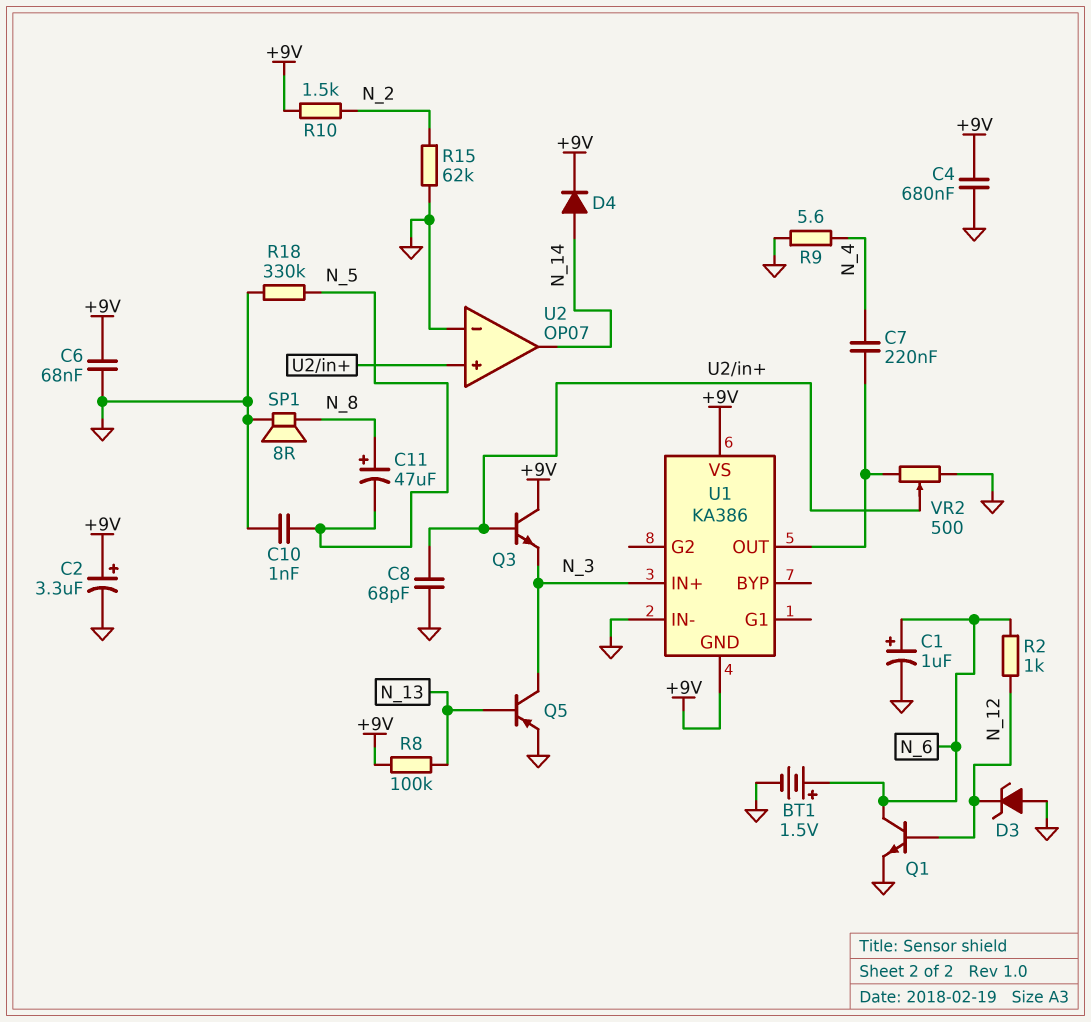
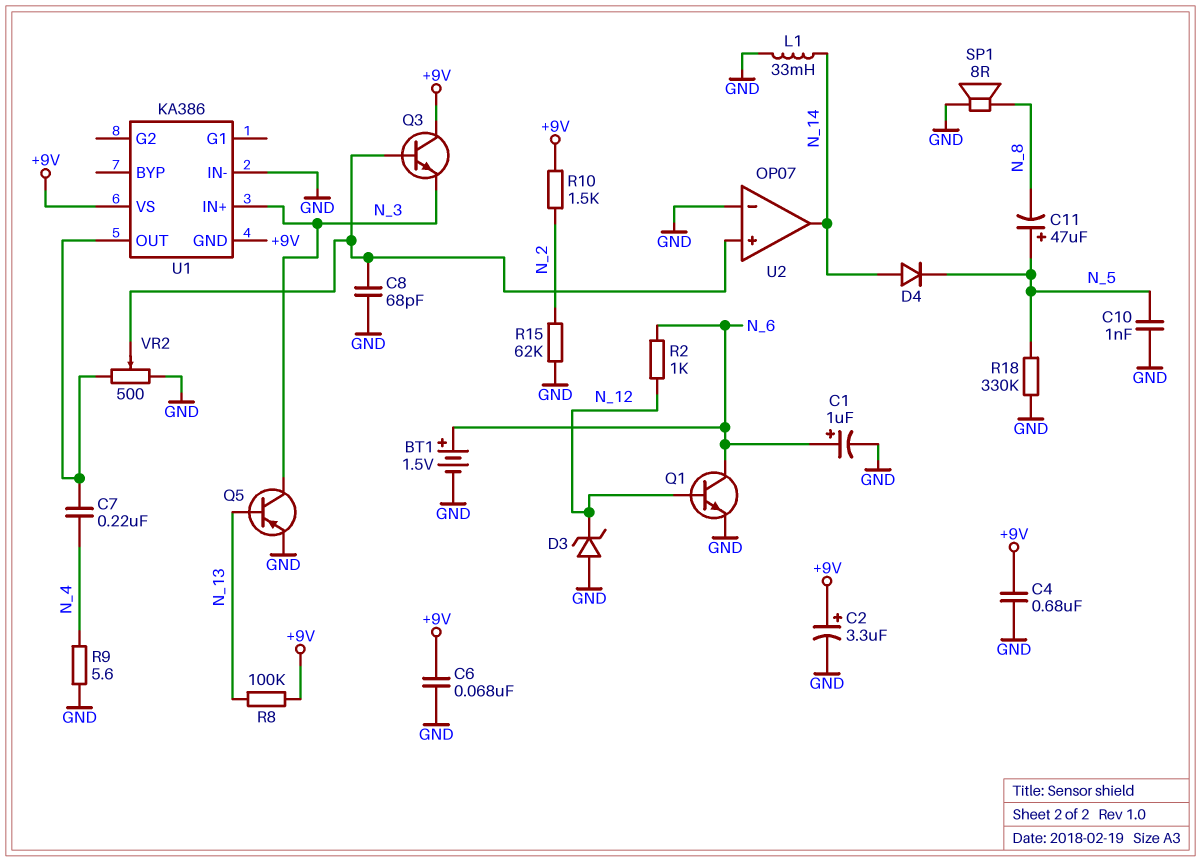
C11: 47uF (plus N_8, minus N_5) -> 47uF (plus N_5, minus N_8)
D4: diode (A N_14, K +9V) -> diode (A N_14, K N_5)
L1: none -> 33mH (GND, N_14)

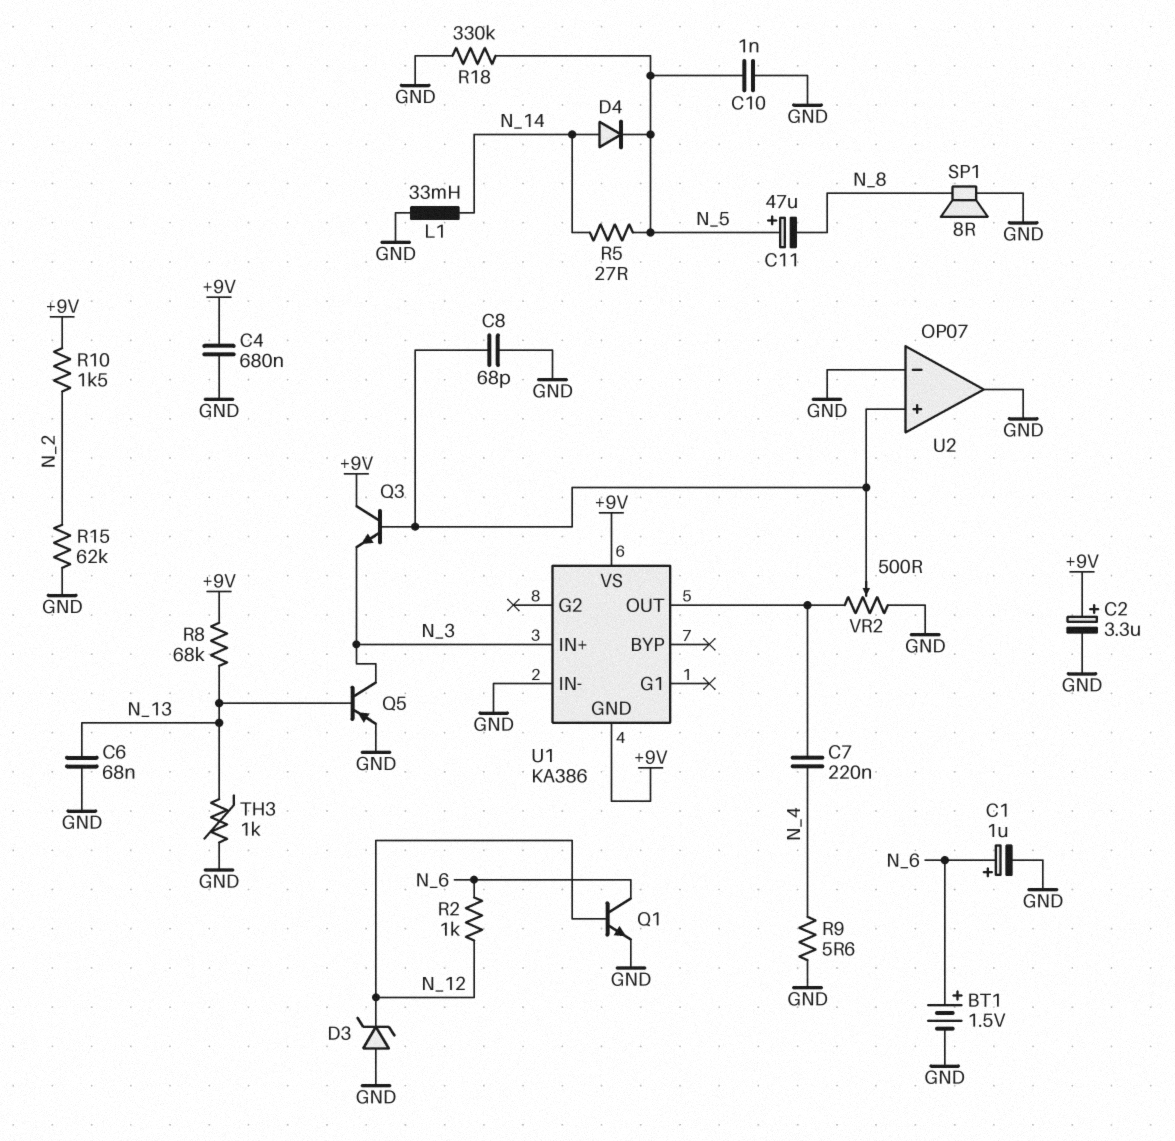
C6: 68nF (+9V, GND) -> 68nF (GND, N_13)
R5: none -> 27 (N_5, N_14)
R8: 100k (+9V, N_13) -> 68k (+9V, N_13)
TH3: none -> 1k (GND, N_13)
U2 pin out: N_14 -> GND

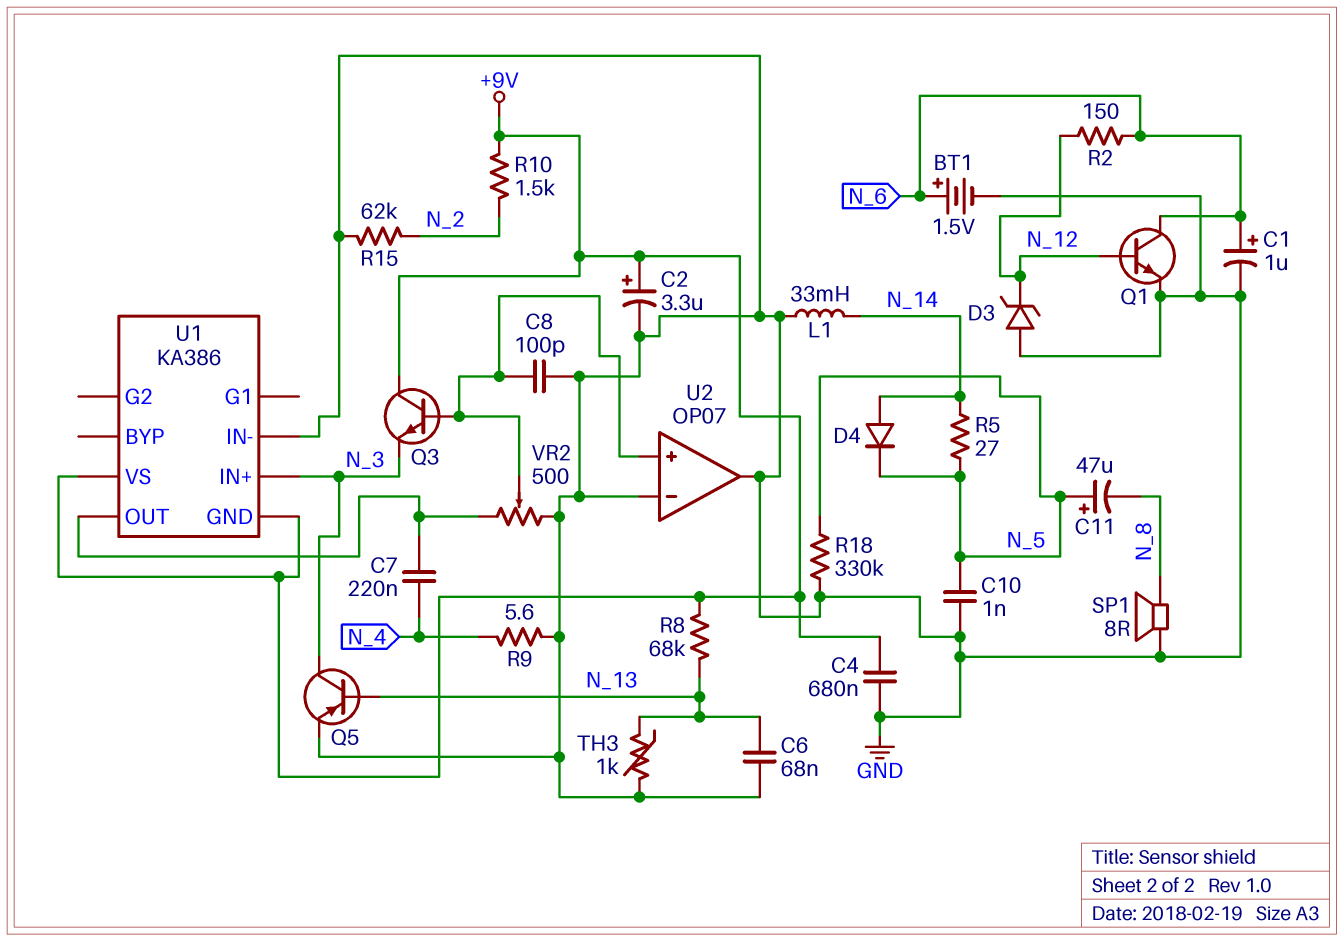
C8: 68pF (GND, U2/in+) -> 100pF (GND, U2/in+)
R2: 1k (N_6, N_12) -> 150 (N_6, N_12)

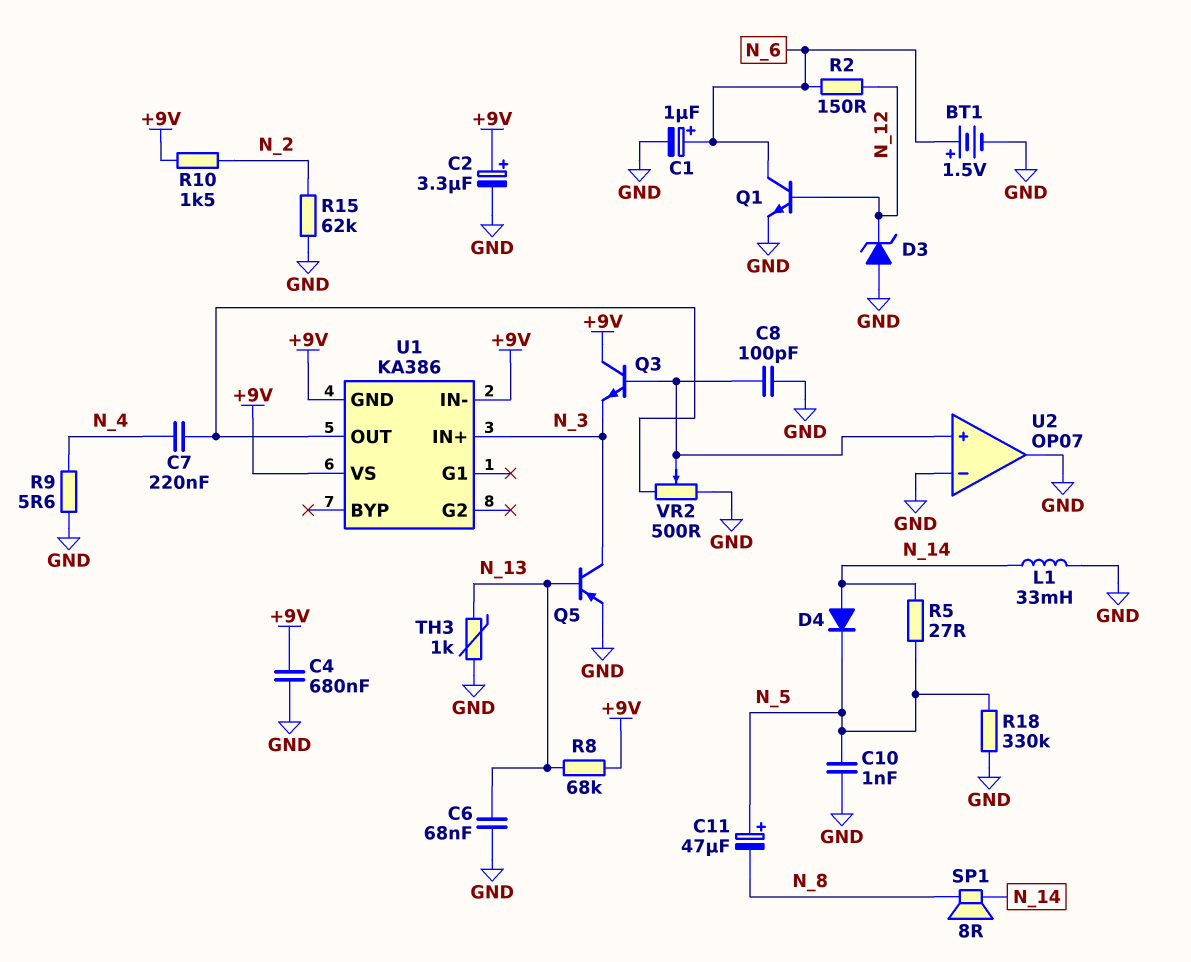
SP1: speaker 8R (GND, N_8) -> speaker 8R (N_8, N_14)
U1 pin IN-: GND -> +9V

